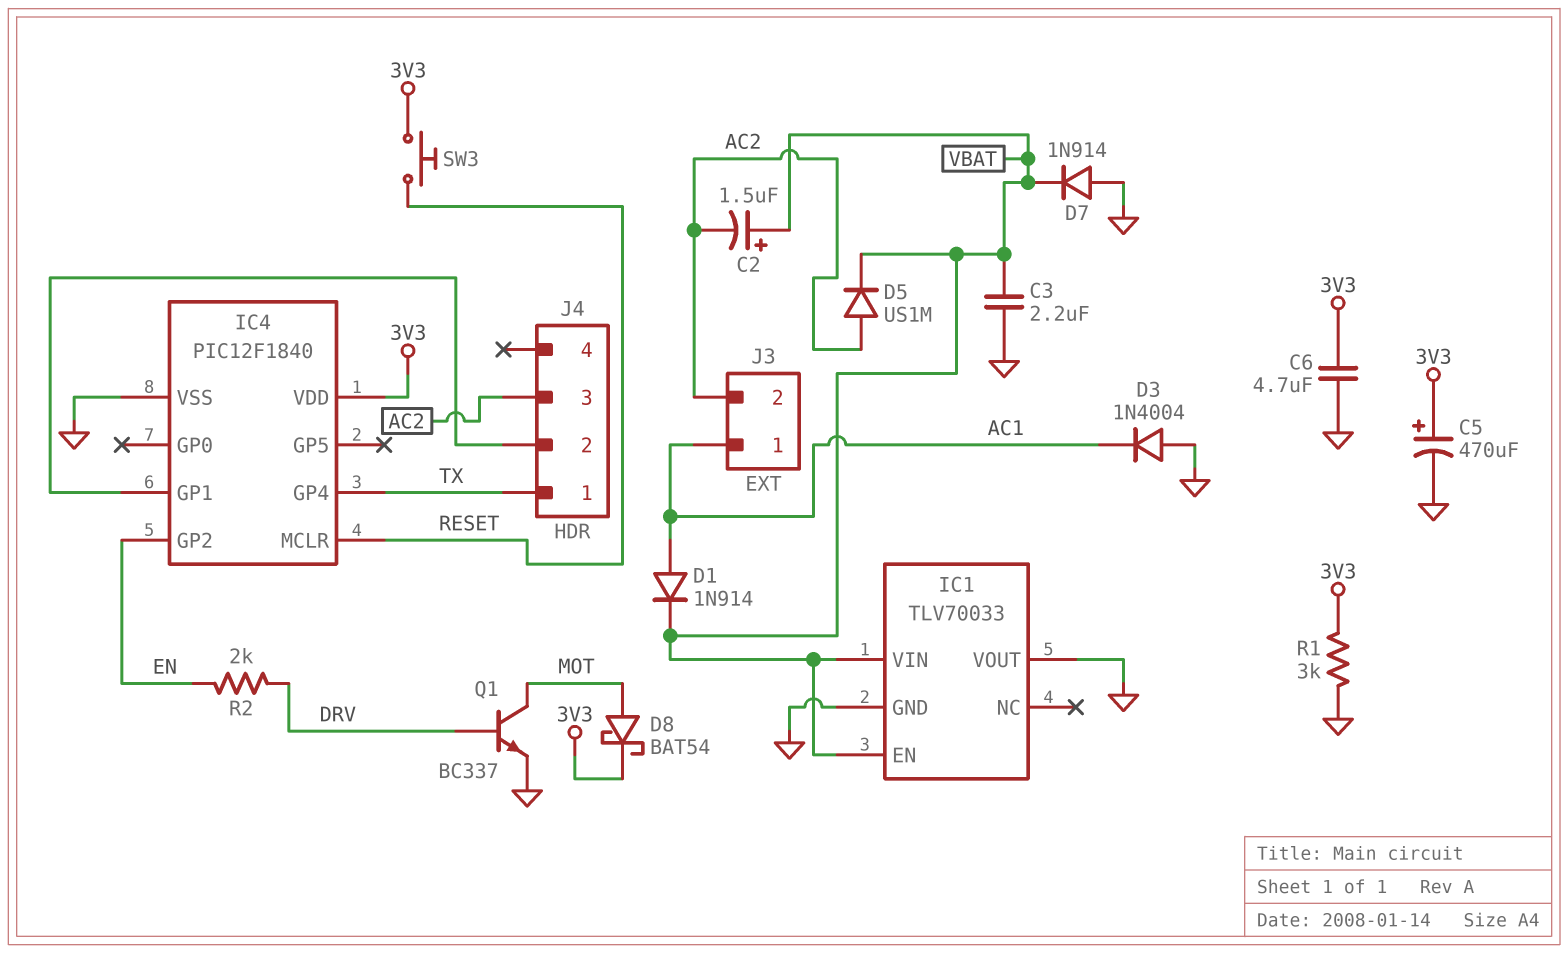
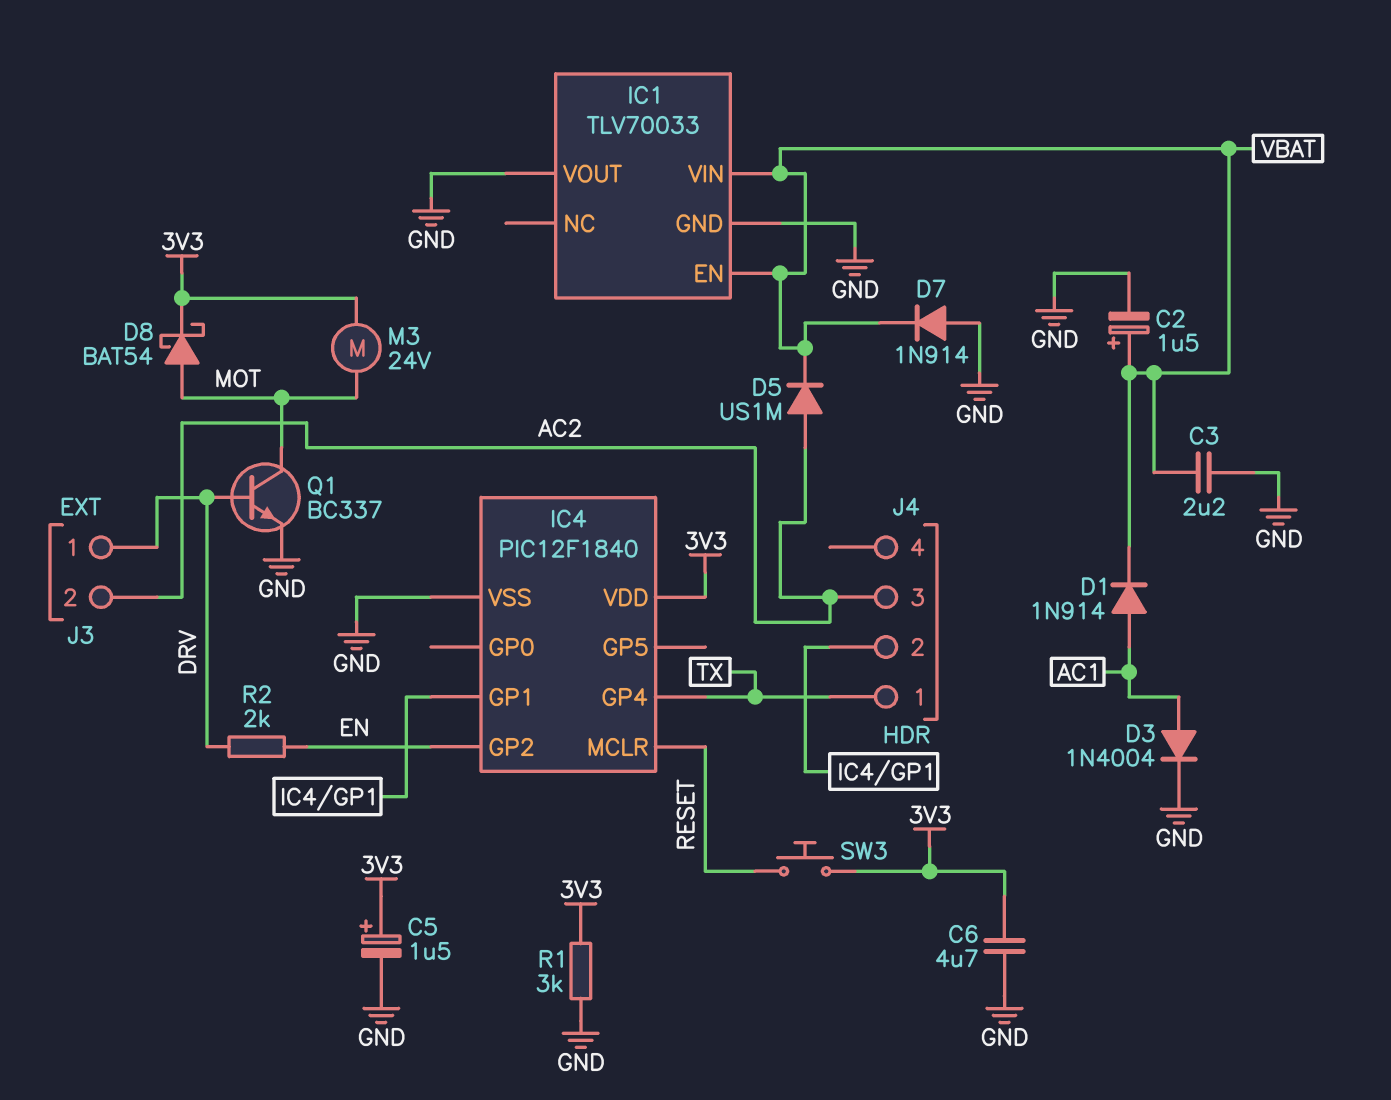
C2: 1.5uF (plus VBAT, minus AC2) -> 1.5uF (plus VBAT, minus GND)
C5: 470uF (plus 3V3, minus GND) -> 1.5uF (plus 3V3, minus GND)
D3: diode 1N4004 (A GND, K AC1) -> diode 1N4004 (A AC1, K GND)
J3 pin 1: AC1 -> DRV
M3: none -> motor 24V (3V3, MOT)

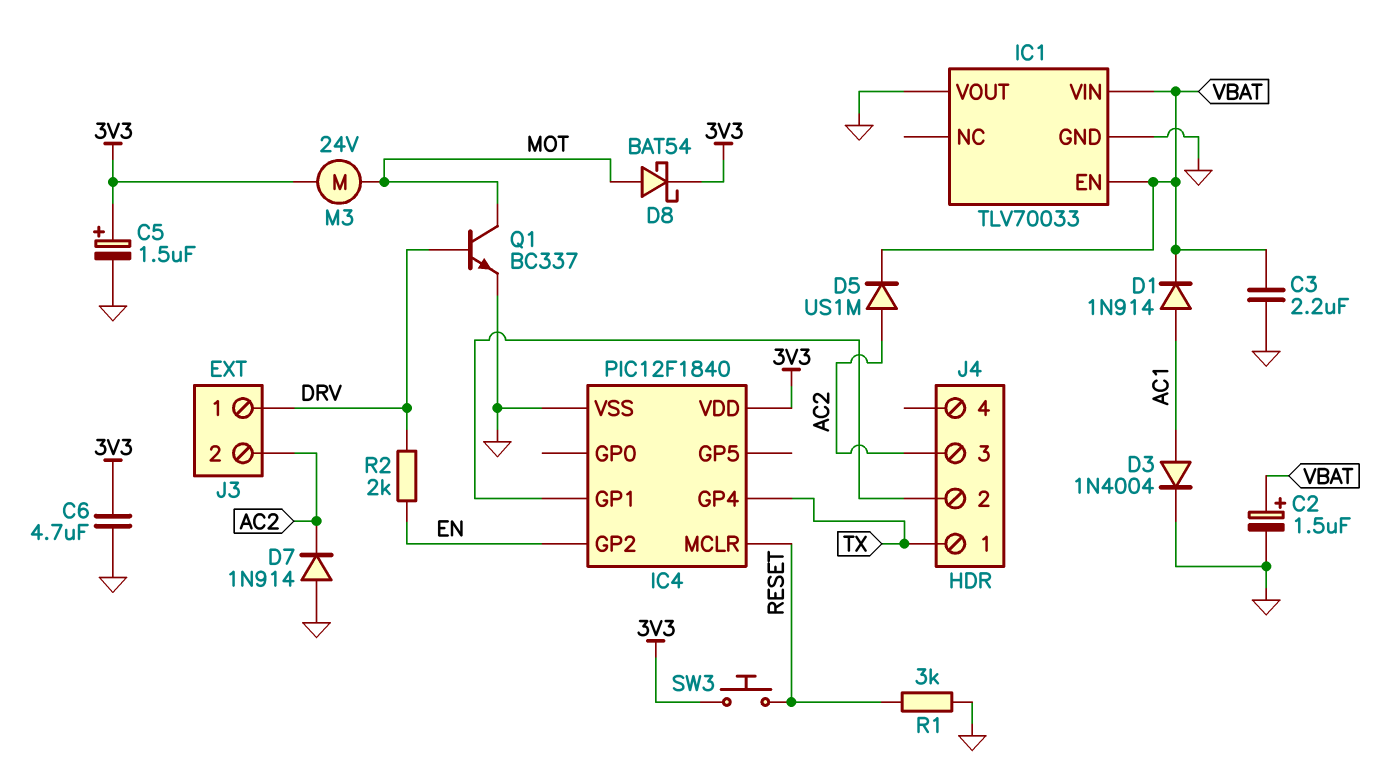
D7: diode 1N914 (A GND, K VBAT) -> diode 1N914 (A GND, K AC2)
R1: 3k (3V3, GND) -> 3k (GND, RESET)

